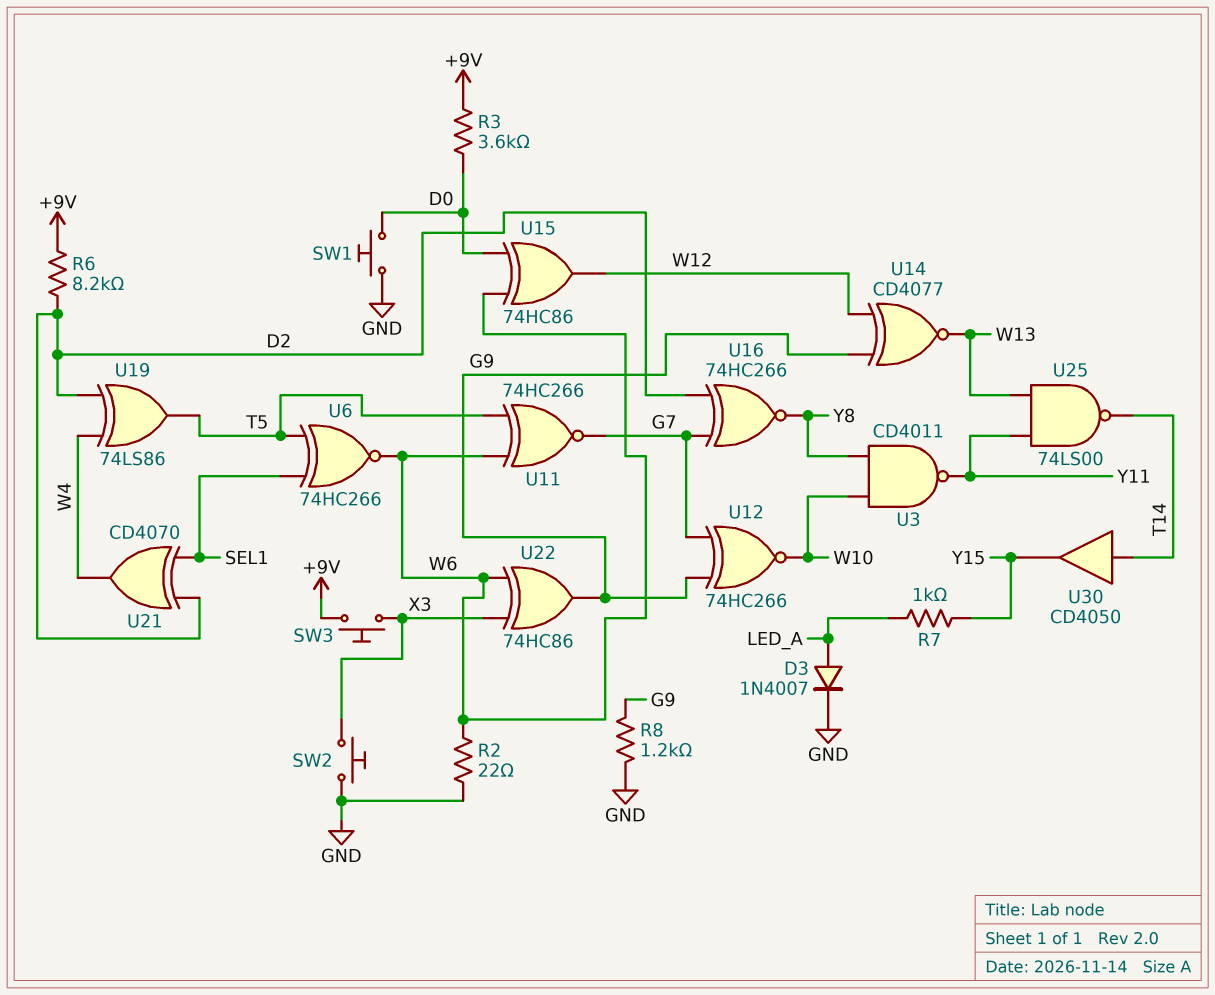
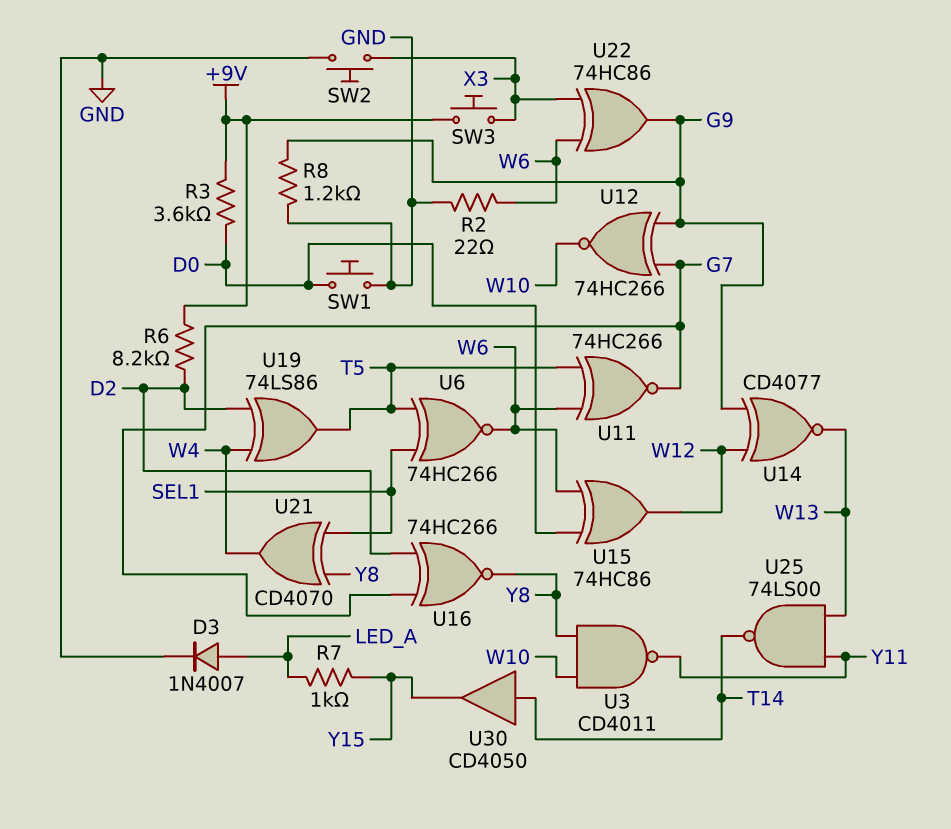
U21: XOR CD4070 (in D2, in SEL1, out W4) -> XOR CD4070 (in SEL1, in Y8, out W4)

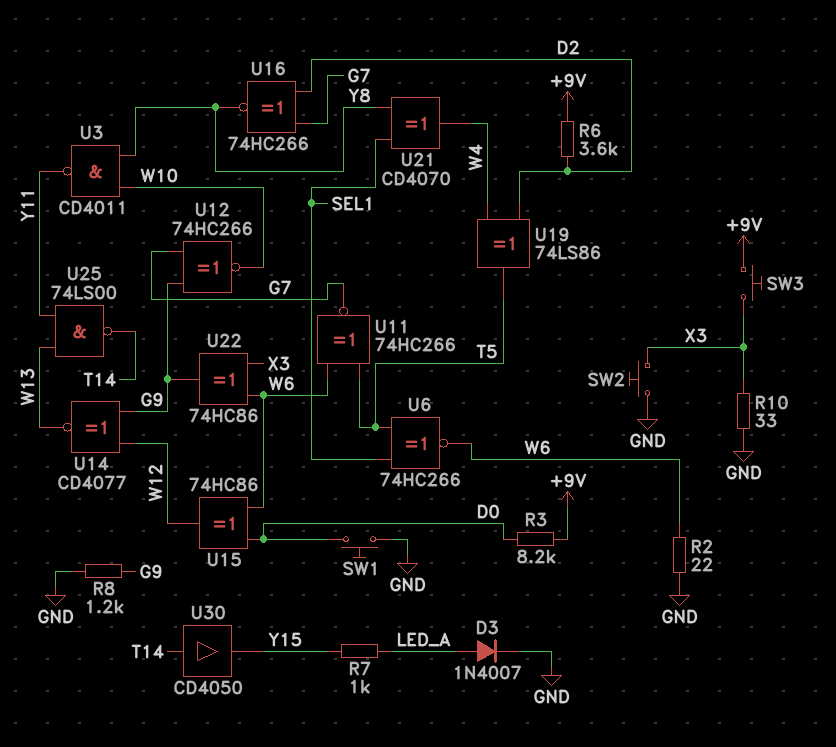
R3: 3.6k (+9V, D0) -> 8.2k (+9V, D0)
R6: 8.2k (+9V, D2) -> 3.6k (+9V, D2)
R10: none -> 33 (GND, X3)

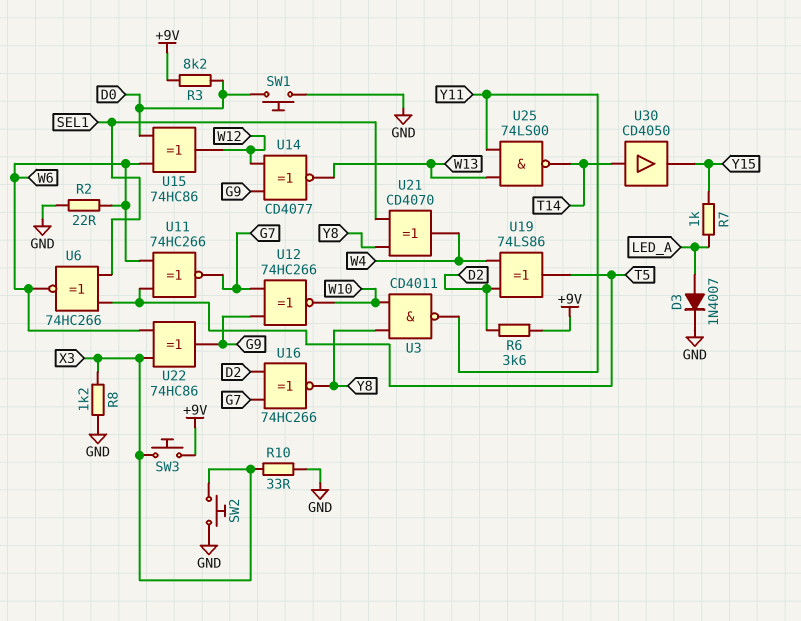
R8: 1.2k (G9, GND) -> 1.2k (GND, X3)

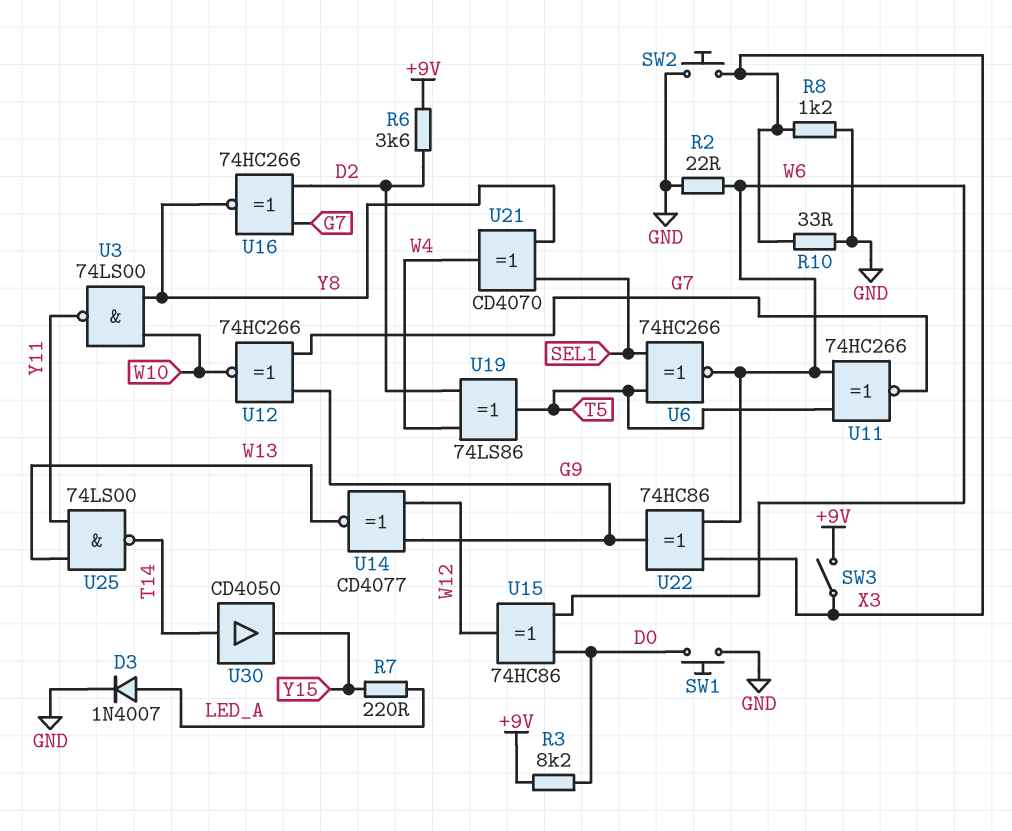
R7: 1k (LED_A, Y15) -> 220 (LED_A, Y15)
SW3: button (+9V, X3) -> switch (+9V, X3)
U3: NAND CD4011 (in W10, in Y8, out Y11) -> NAND 74LS00 (in W10, in Y8, out Y11)

